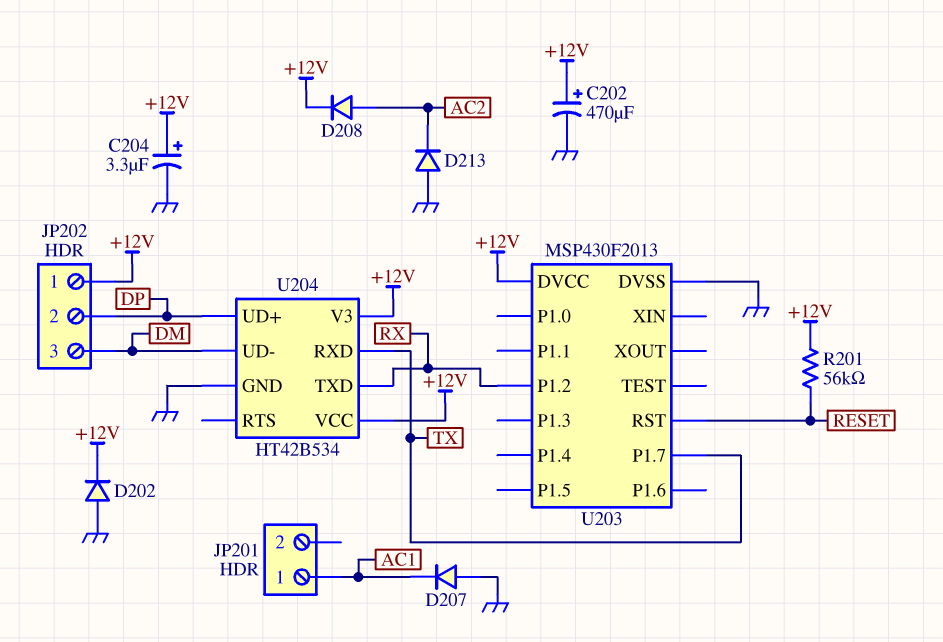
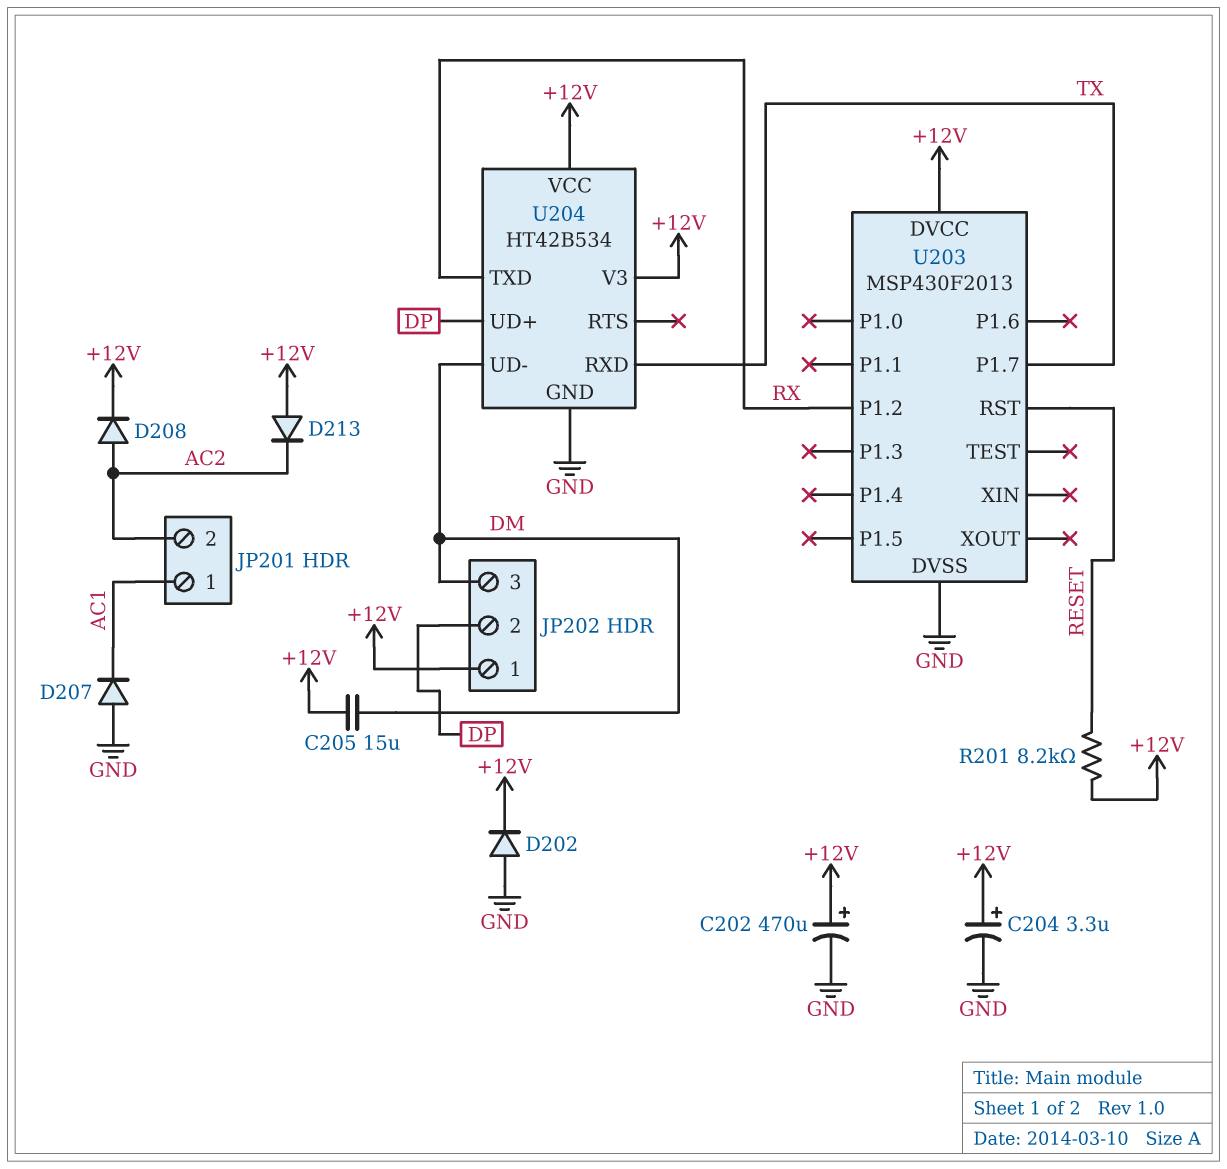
C205: none -> 15uF (+12V, DM)
D213: diode (A GND, K AC2) -> diode (A +12V, K AC2)
JP201 pin 2: none -> AC2
R201: 56k (+12V, RESET) -> 8.2k (+12V, RESET)

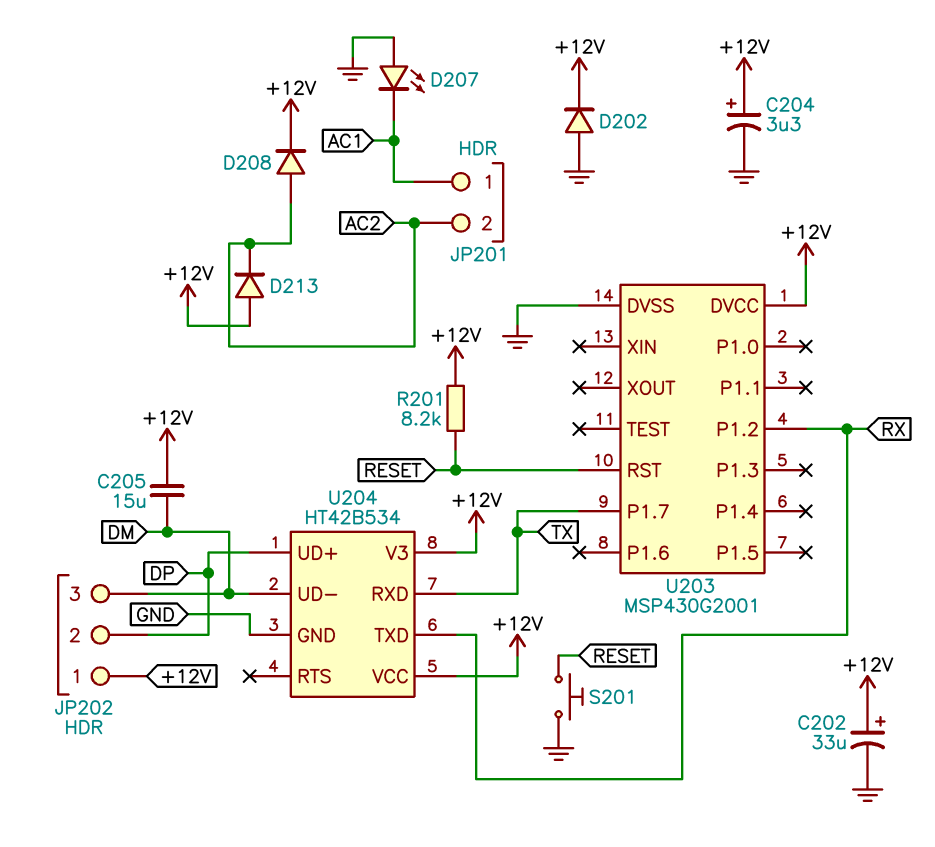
C202: 470uF (plus +12V, minus GND) -> 33uF (plus +12V, minus GND)
D207: diode (A GND, K AC1) -> LED (A GND, K AC1)
S201: none -> button (GND, RESET)
U203: MSP430F2013 -> MSP430G2001

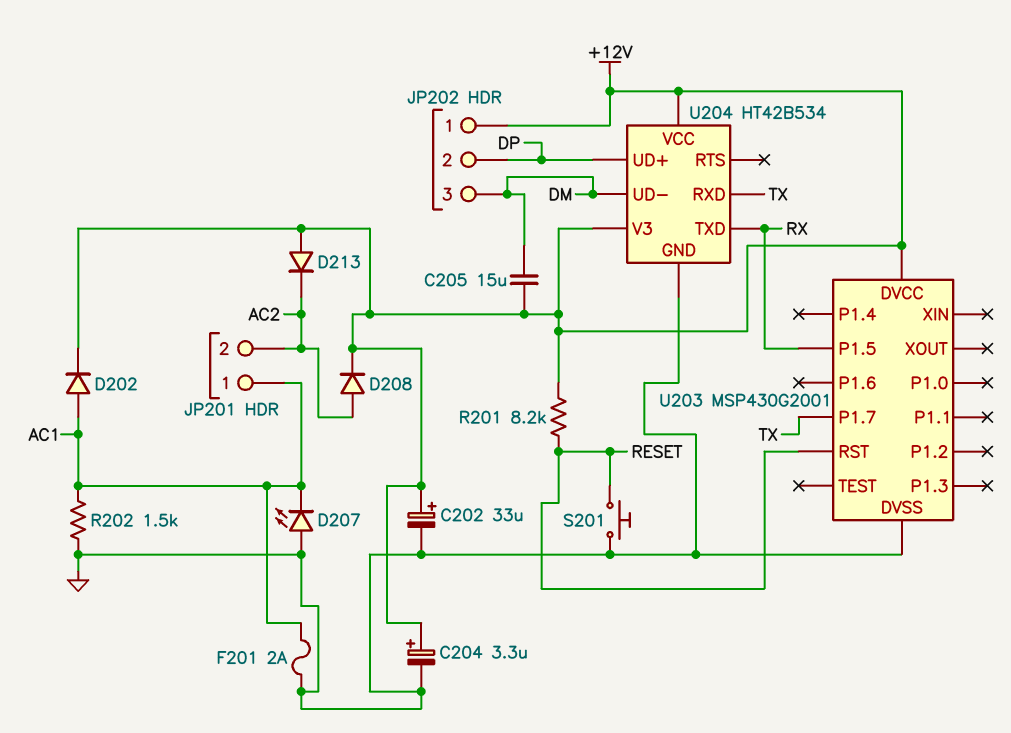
D202: diode (A GND, K +12V) -> diode (A AC1, K +12V)
F201: none -> 2A (AC1, GND)
R202: none -> 1.5k (AC1, GND)
U203 pin P1.2: RX -> none
U203 pin P1.5: none -> RX

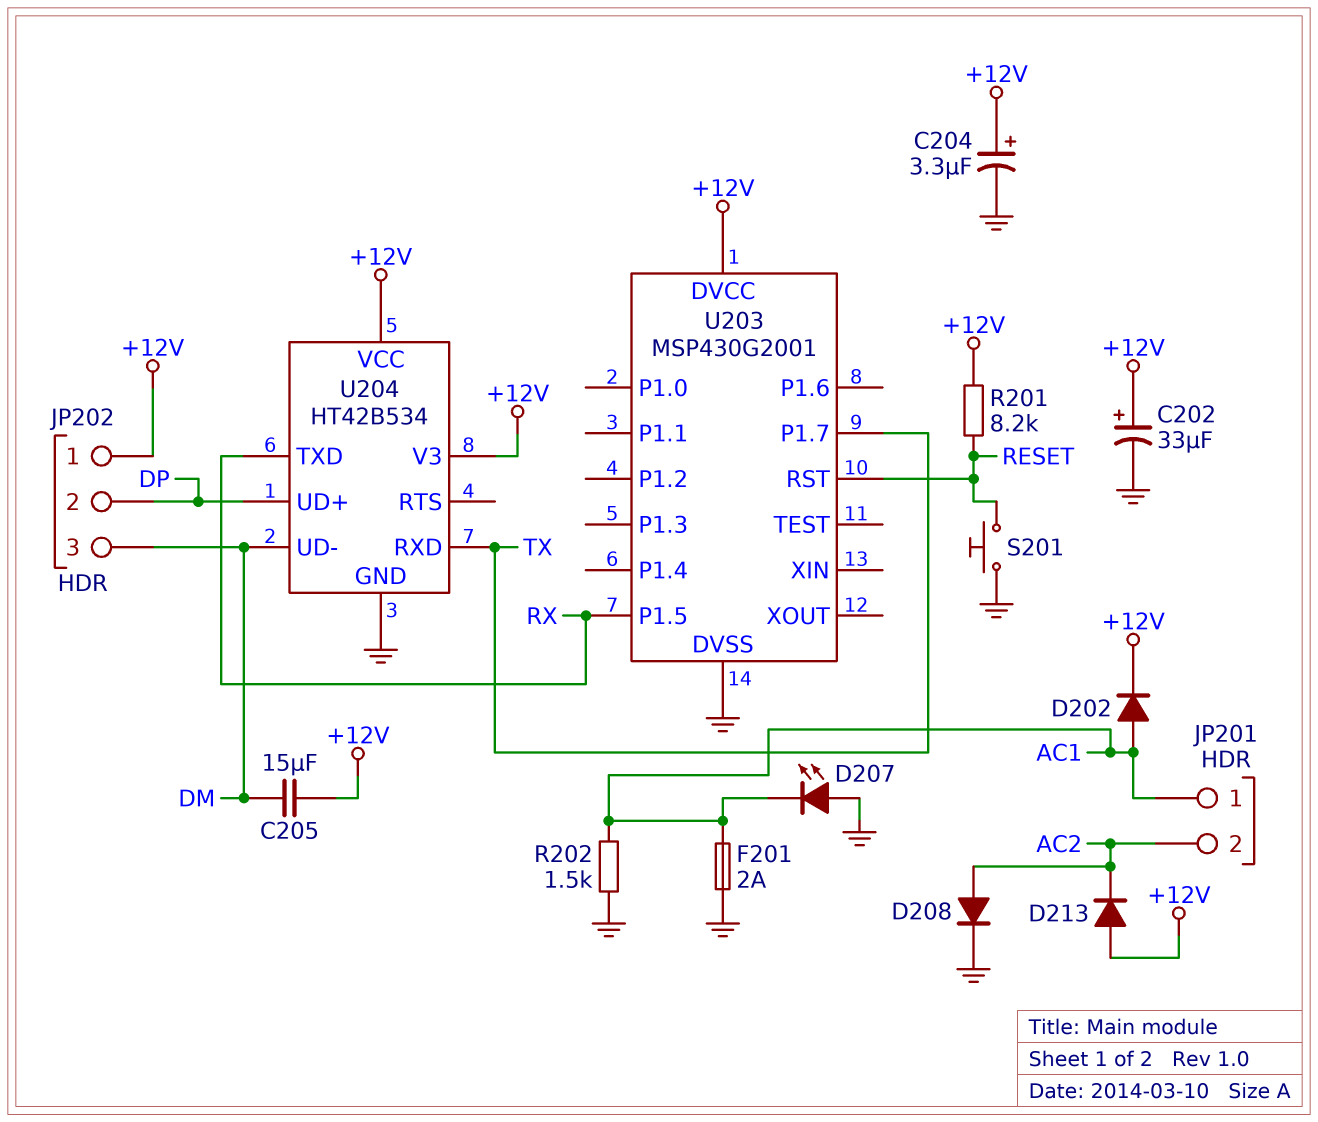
D208: diode (A AC2, K +12V) -> diode (A AC2, K GND)

